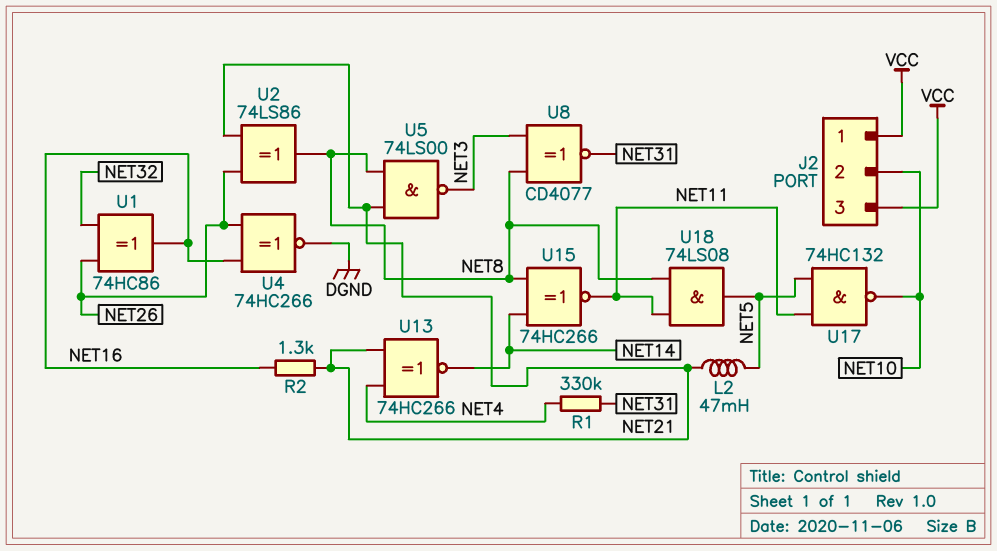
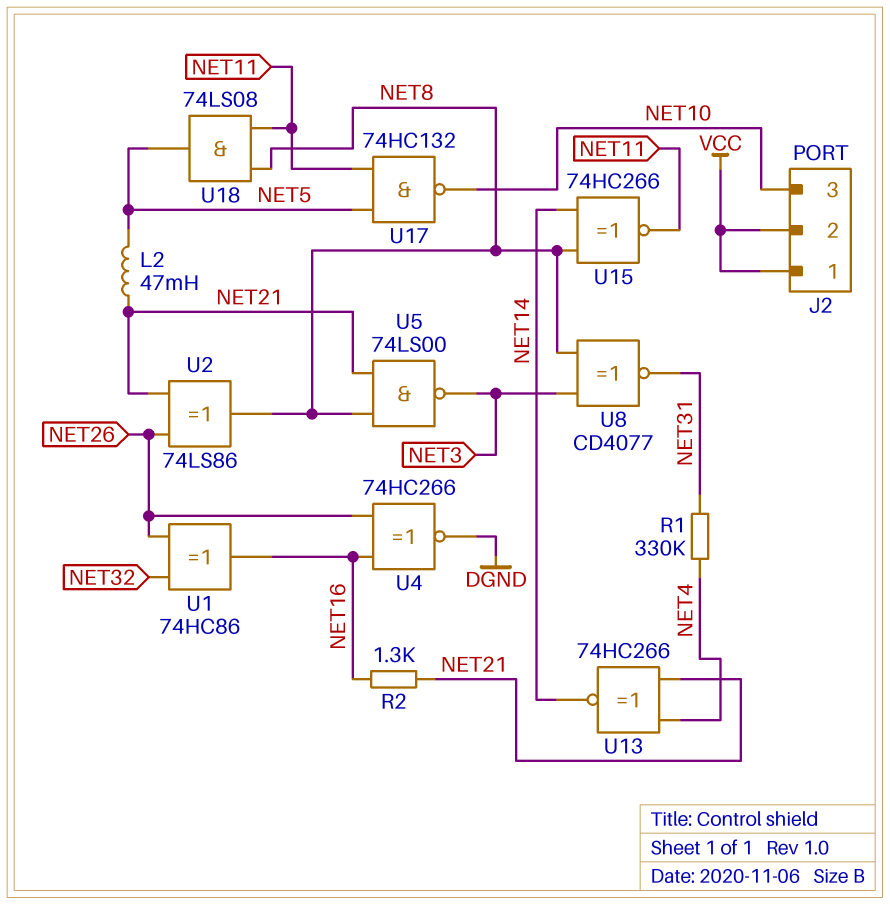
J2 pin 2: NET10 -> VCC
J2 pin 3: VCC -> NET10

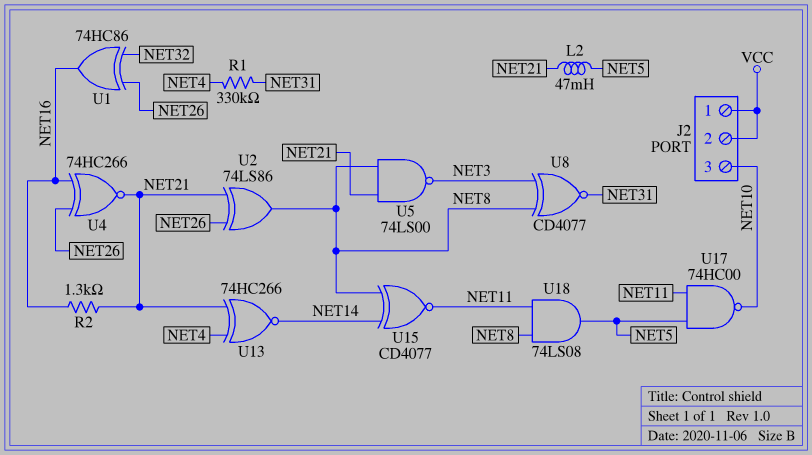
U4: XNOR 74HC266 (in NET16, in NET26, out DGND) -> XNOR 74HC266 (in NET16, in NET26, out NET21)
U15: XNOR 74HC266 (in NET8, in NET14, out NET11) -> XNOR CD4077 (in NET8, in NET14, out NET11)
U17: NAND 74HC132 (in NET5, in NET11, out NET10) -> NAND 74HC00 (in NET5, in NET11, out NET10)

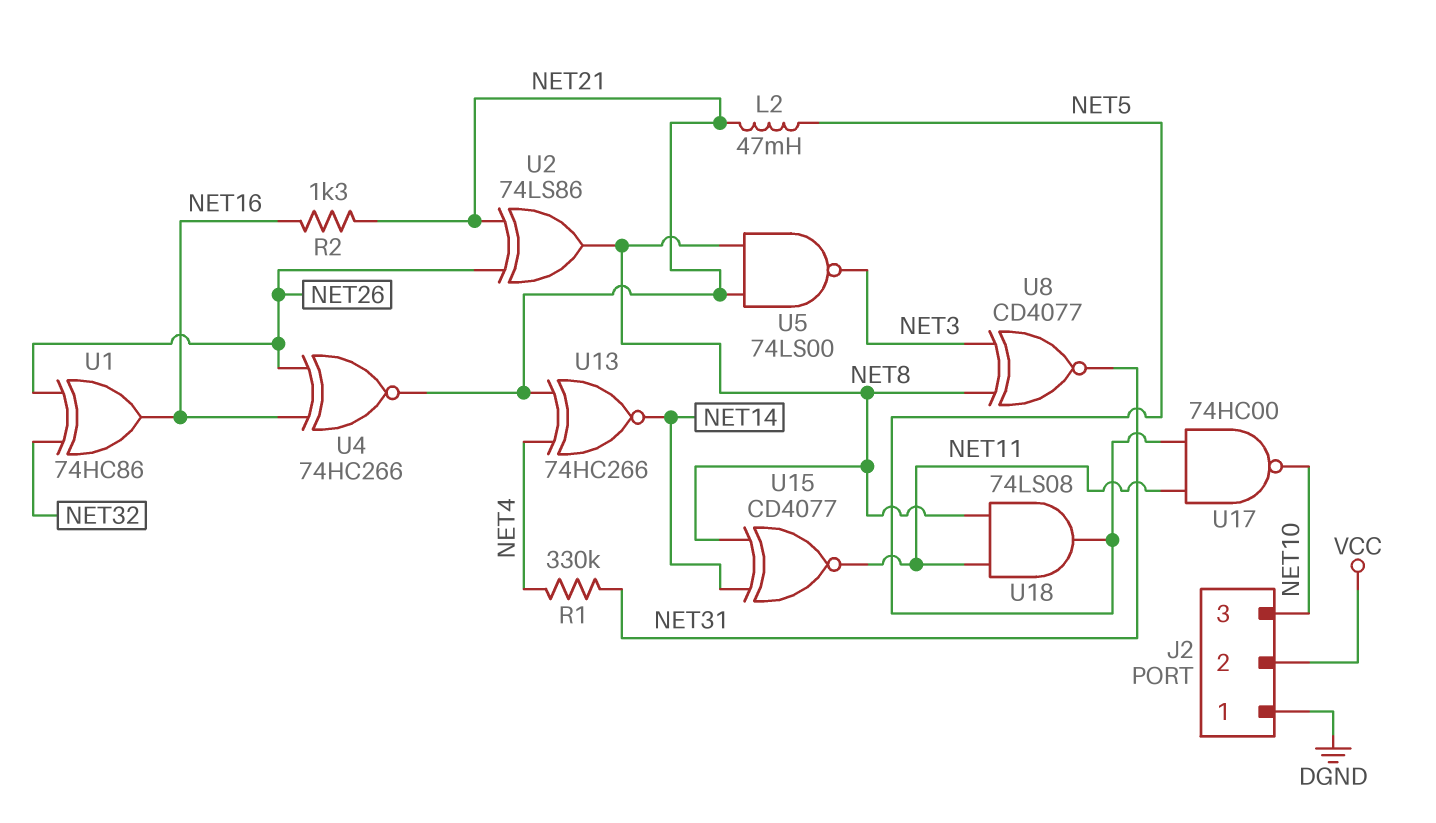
J2 pin 1: VCC -> DGND

